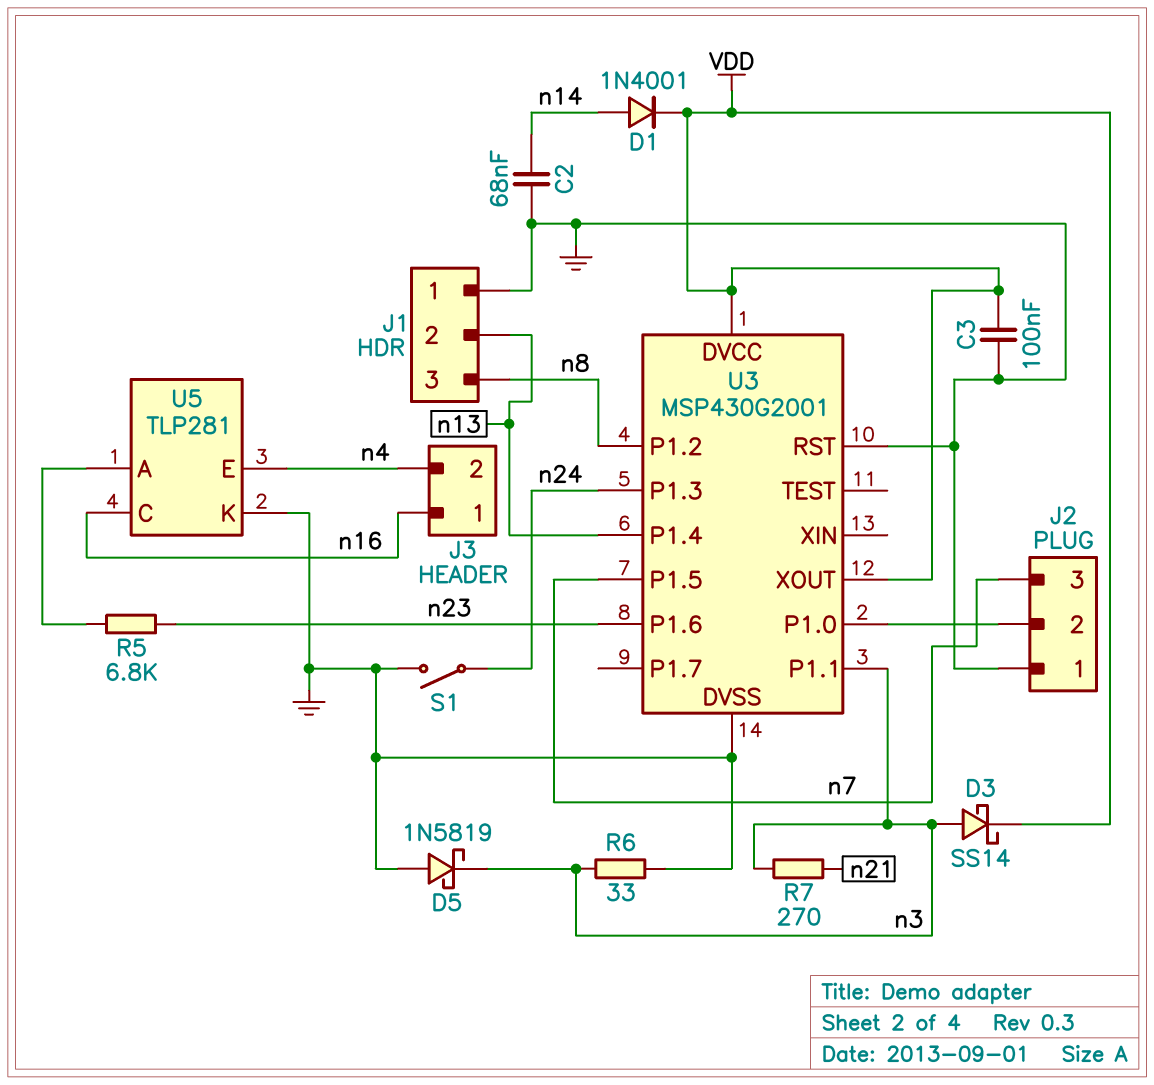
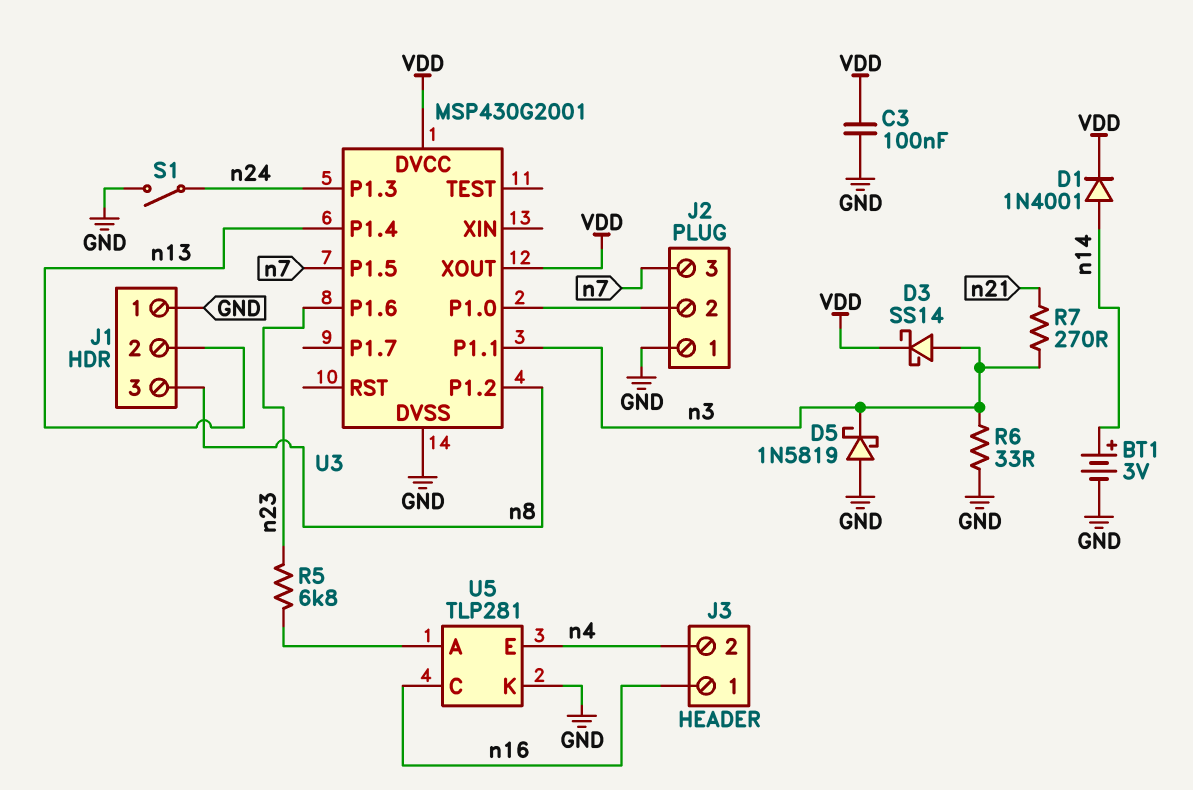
BT1: none -> 3V (plus n14, minus GND)
C2: 68nF (GND, n14) -> none
U3 pin RST: GND -> none

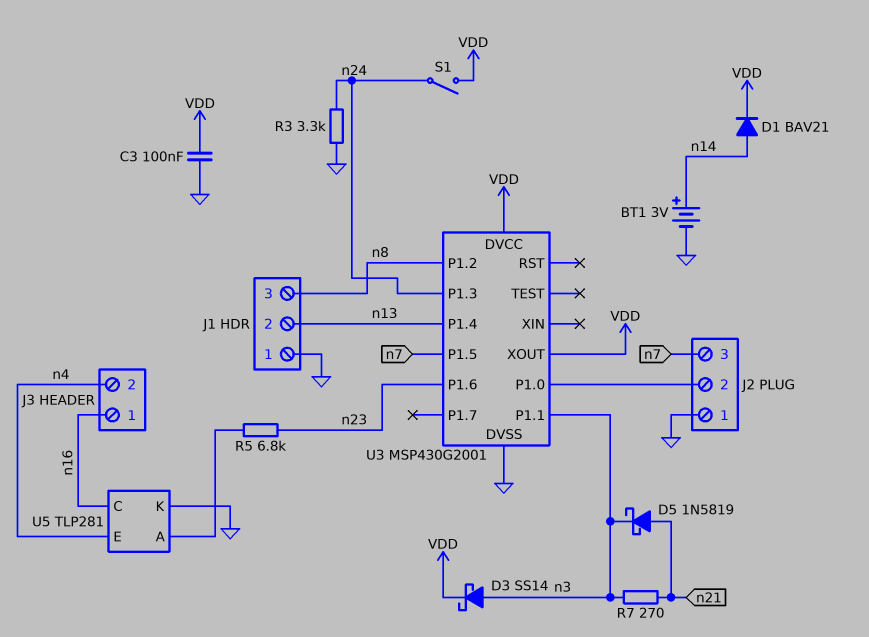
D1: diode 1N4001 (A n14, K VDD) -> diode BAV21 (A n14, K VDD)
D5: schottky 1N5819 (A GND, K n3) -> schottky 1N5819 (A n21, K n3)
R3: none -> 3.3k (GND, n24)
R6: 33 (GND, n3) -> none
S1: switch (GND, n24) -> switch (VDD, n24)

